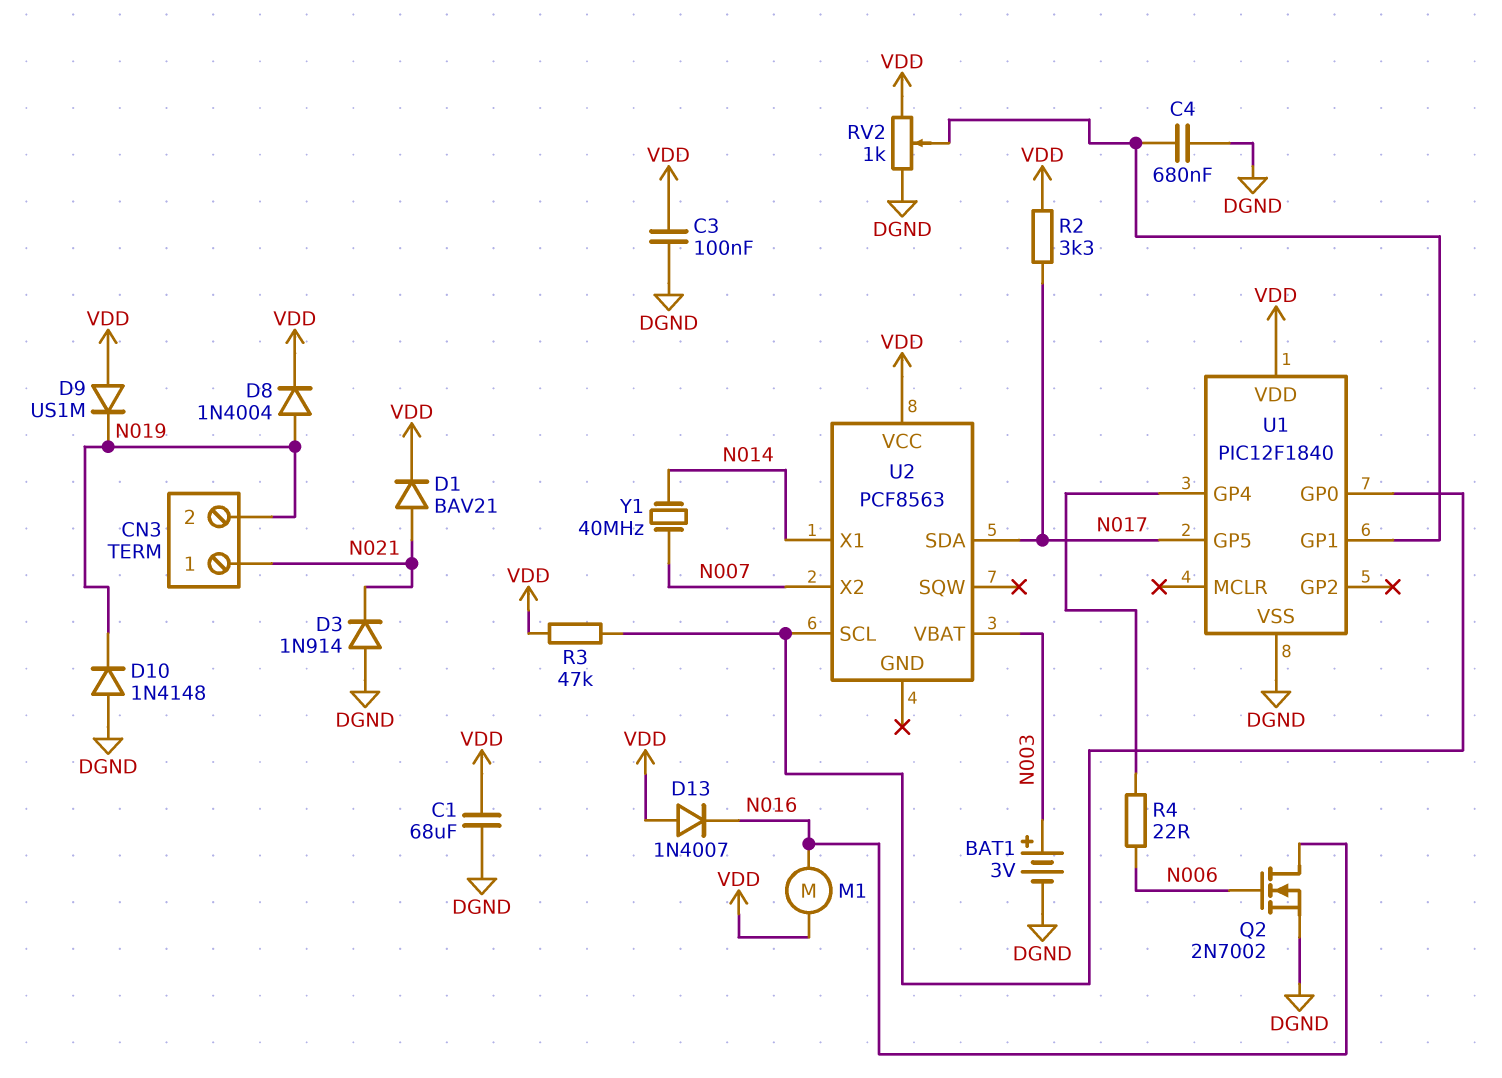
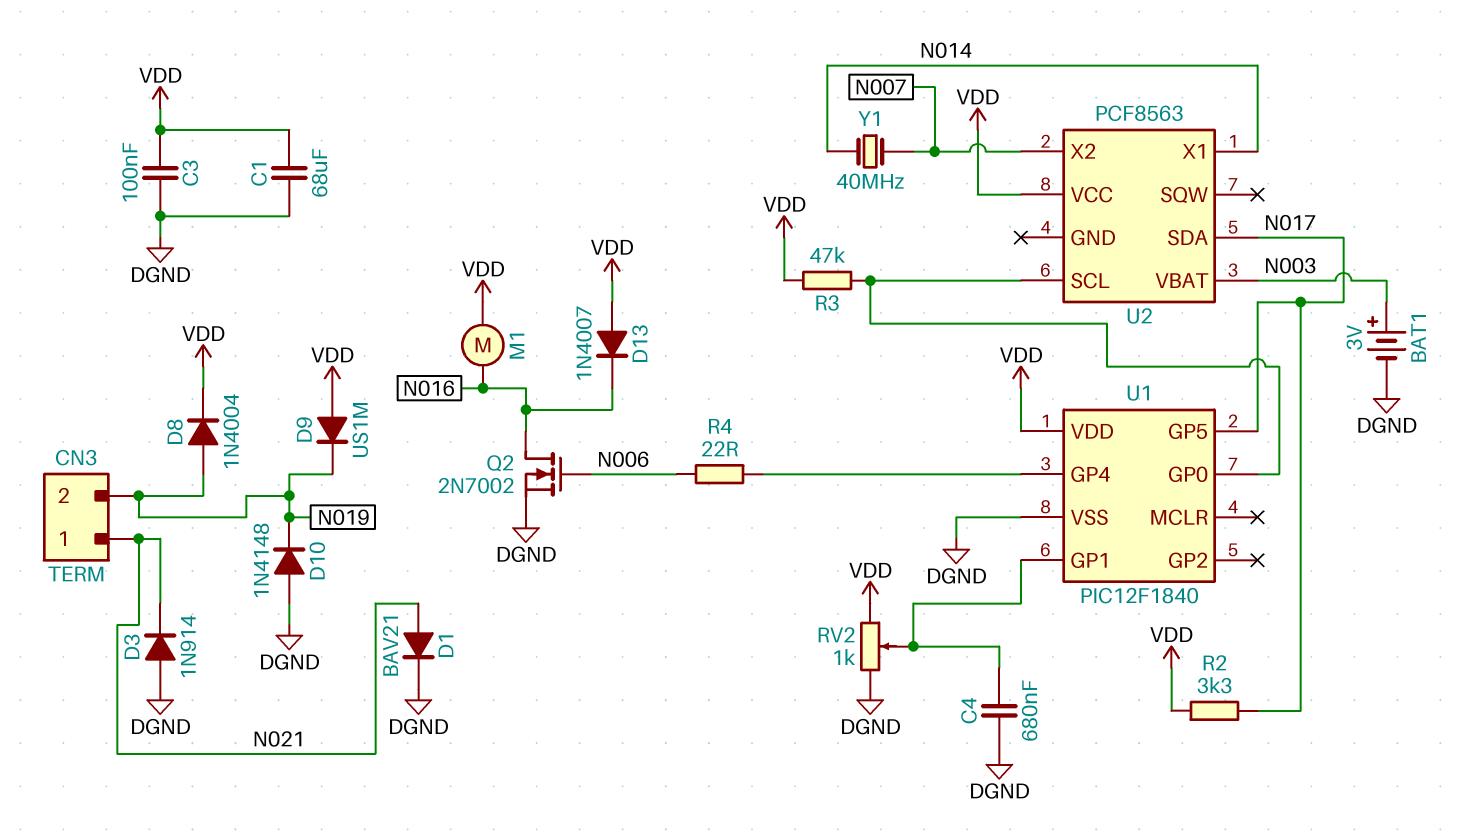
D1: diode BAV21 (A N021, K VDD) -> diode BAV21 (A N021, K DGND)

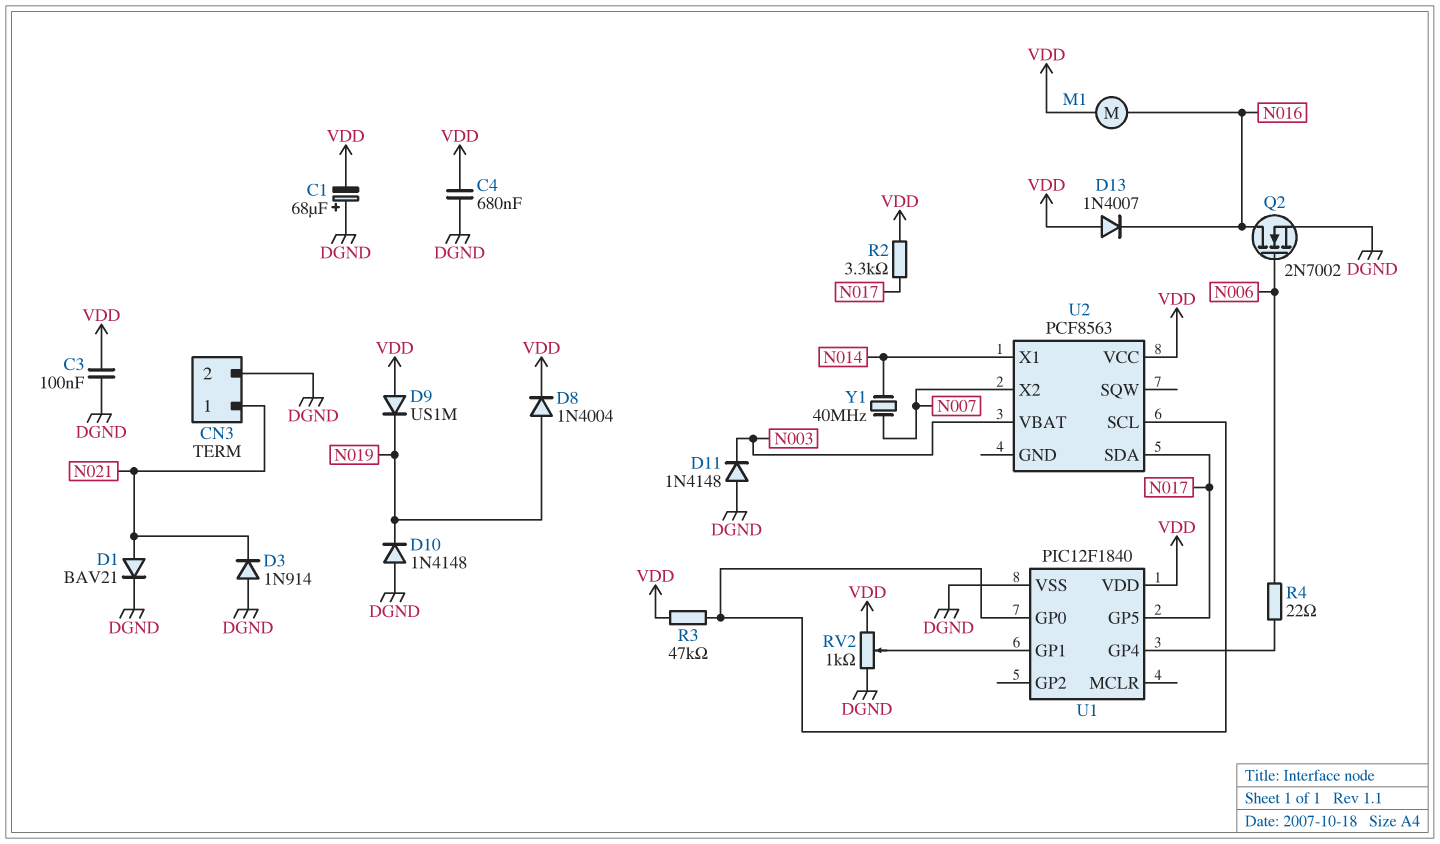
BAT1: 3V (plus N003, minus DGND) -> none
C1: 68uF (DGND, VDD) -> 68uF (plus DGND, minus VDD)
C4: 680nF (DGND, U1/GP1) -> 680nF (DGND, VDD)
CN3 pin 2: N019 -> DGND
D11: none -> diode 1N4148 (A DGND, K N003)

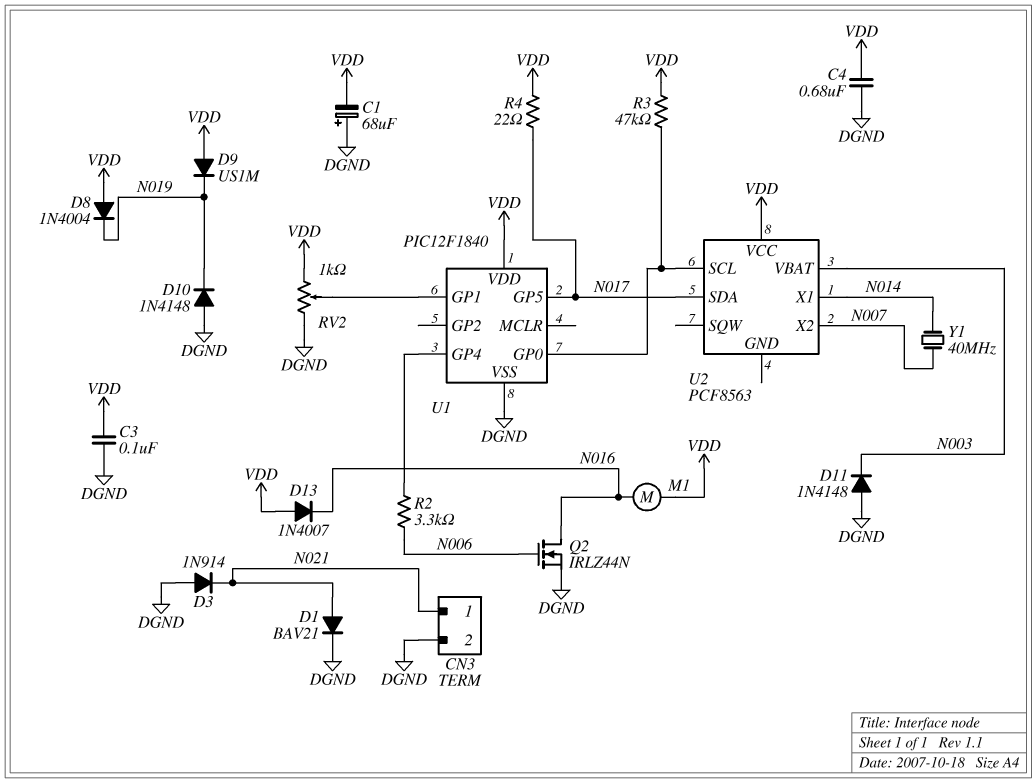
D8: diode 1N4004 (A N019, K VDD) -> diode 1N4004 (A VDD, K N019)
Q2: NMOS 2N7002 (G N006, D N016, S DGND) -> NMOS IRLZ44N (G N006, D N016, S DGND)
R2: 3.3k (N017, VDD) -> 3.3k (N006, U1/GP4)
R4: 22 (N006, U1/GP4) -> 22 (N017, VDD)

